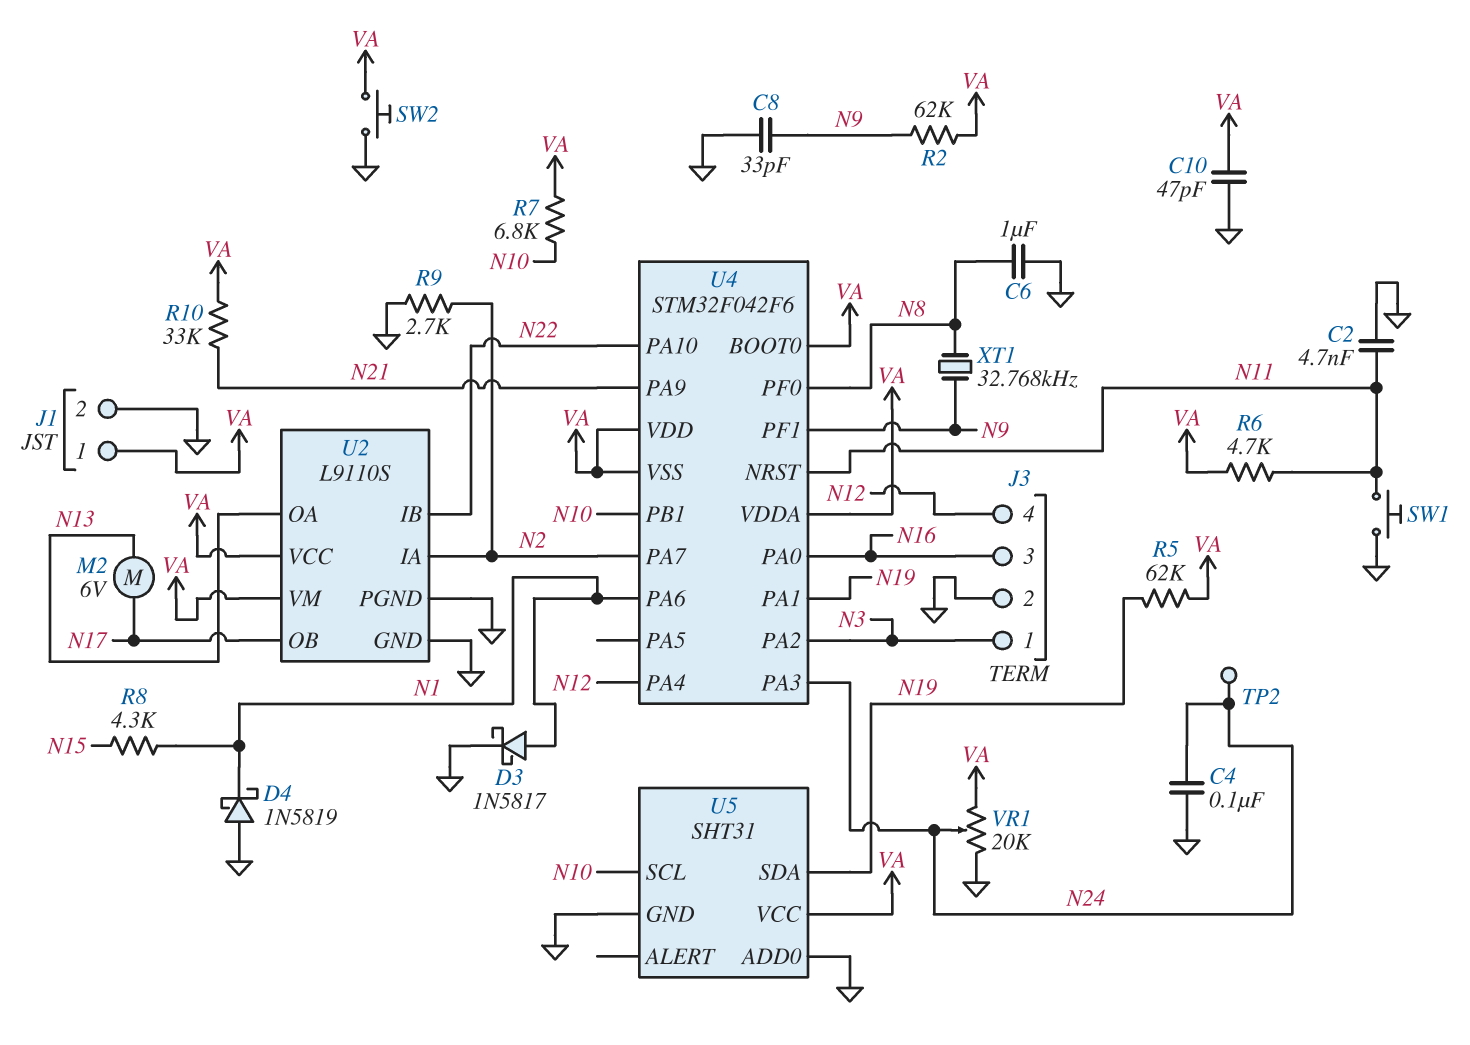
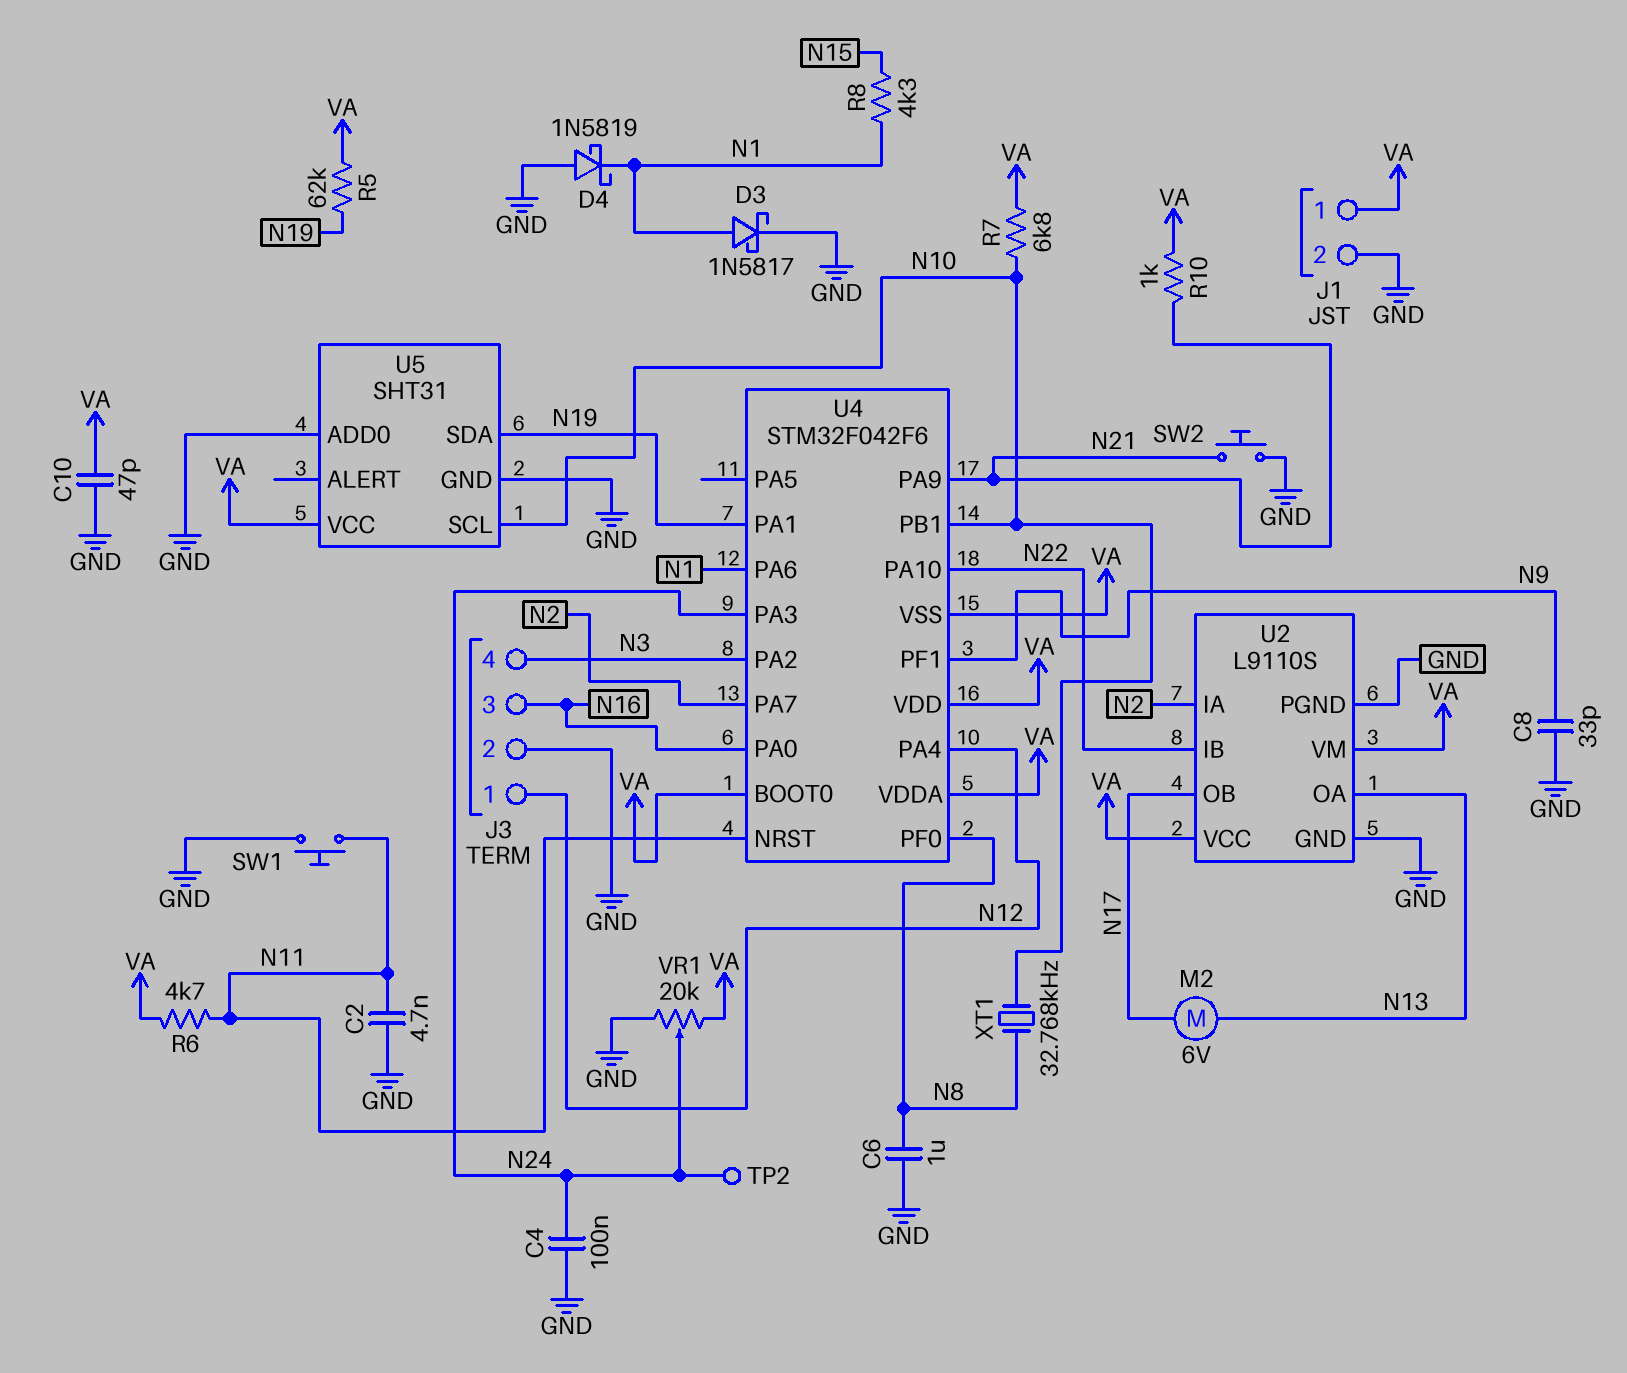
J3 pin 1: N3 -> N12
J3 pin 4: N12 -> N3
R2: 62k (N9, VA) -> none
R9: 2.7k (GND, N2) -> none
R10: 33k (N21, VA) -> 1k (N21, VA)
SW2: button (GND, VA) -> button (GND, N21)
XT1: 32.768kHz (N8, N9) -> 32.768kHz (N8, N10)

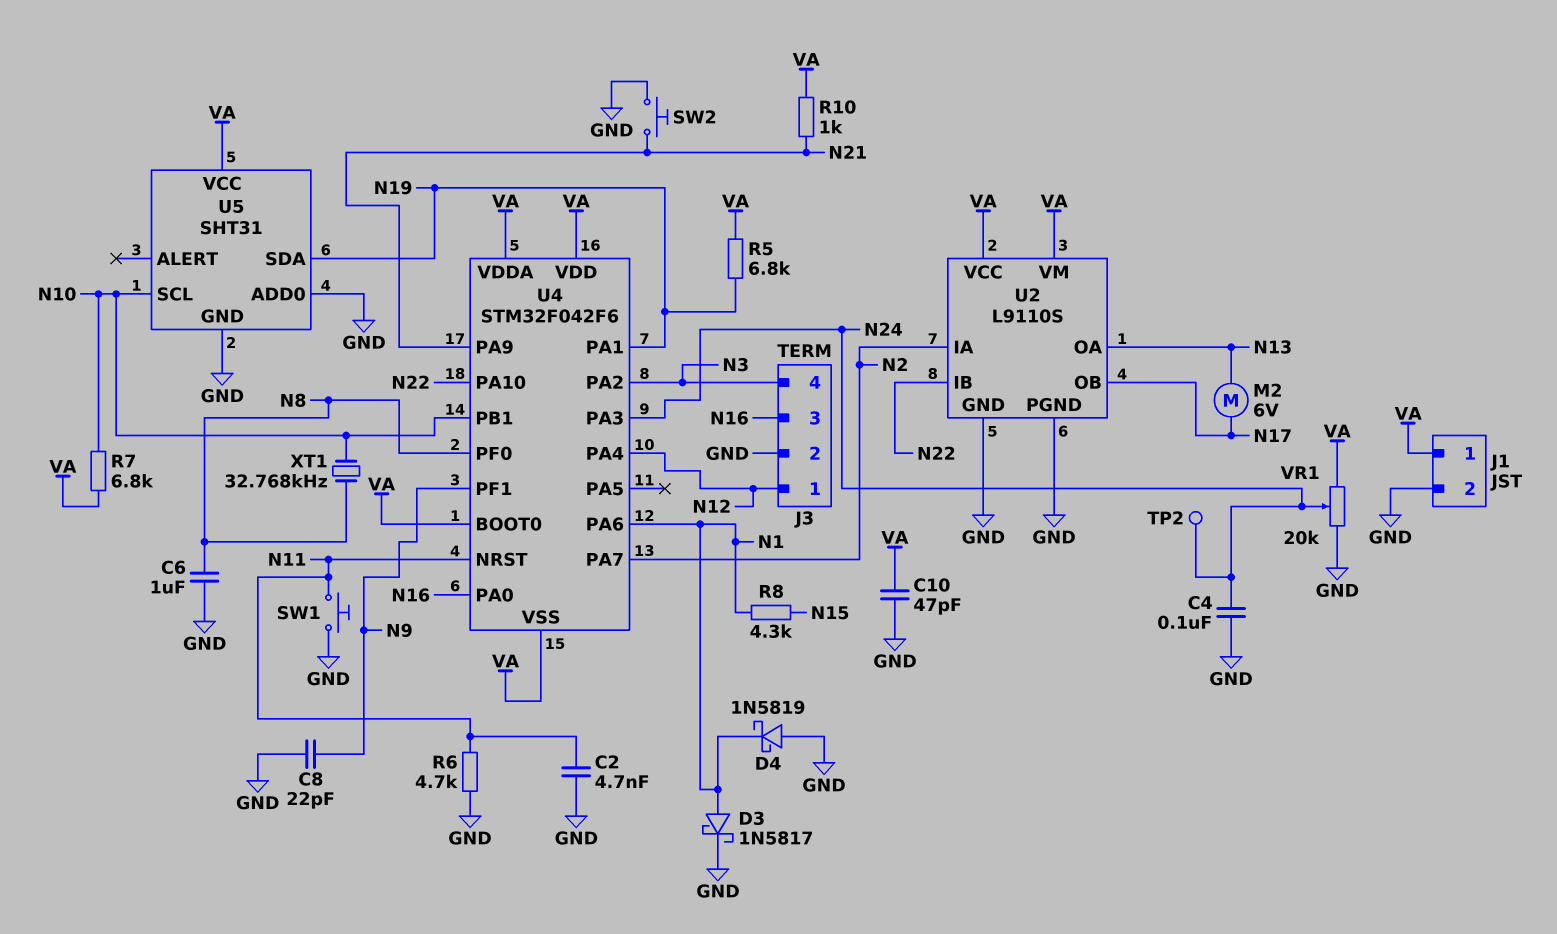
C8: 33pF (GND, N9) -> 22pF (GND, N9)
R5: 62k (N19, VA) -> 6.8k (N19, VA)
R6: 4.7k (N11, VA) -> 4.7k (GND, N11)

